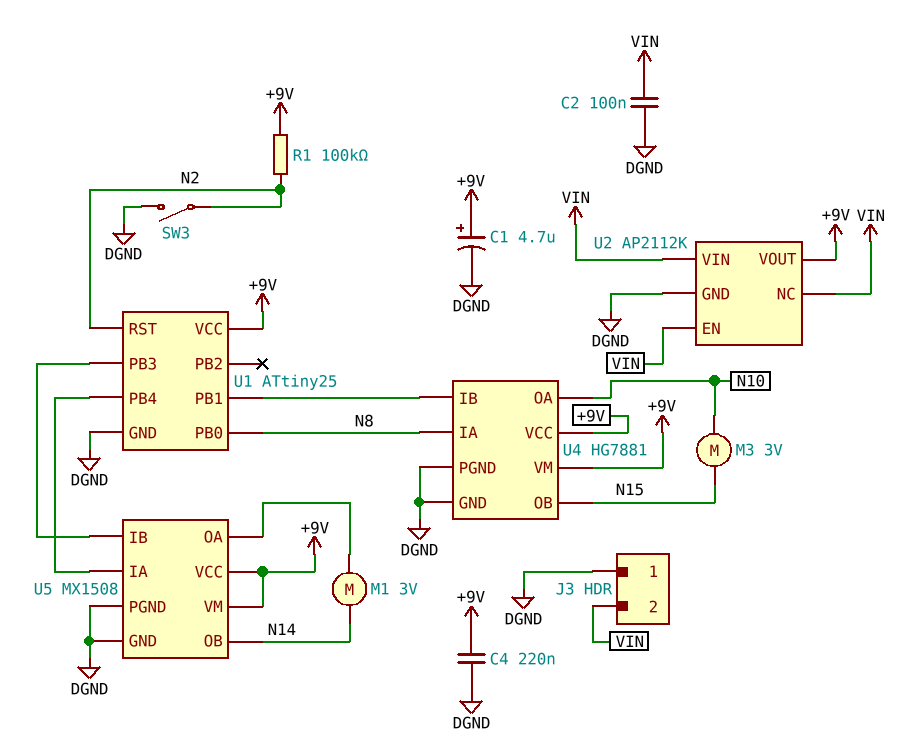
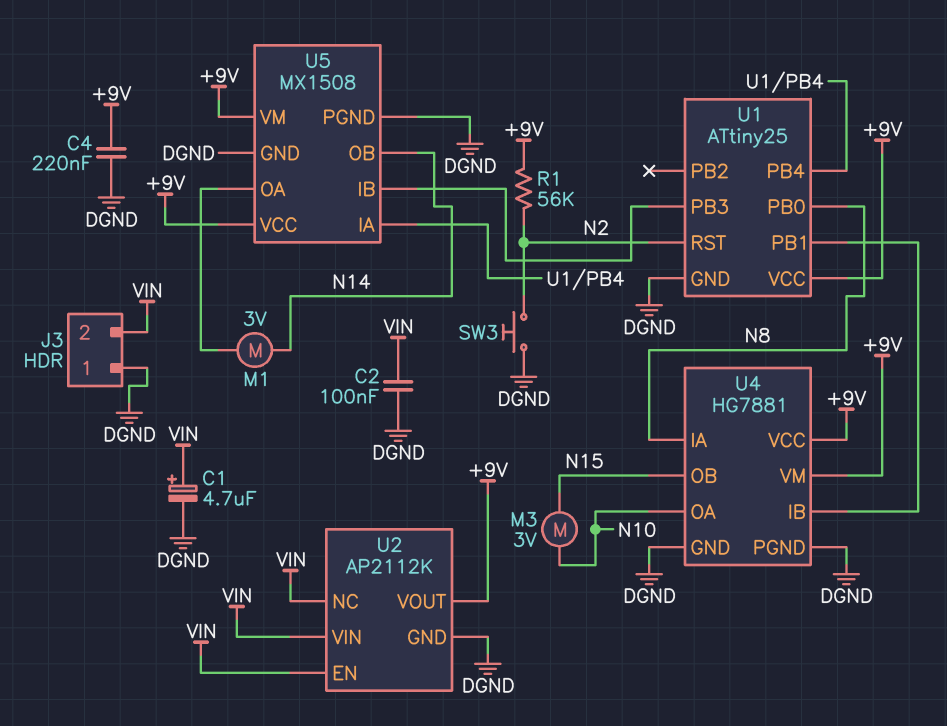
C1: 4.7uF (plus +9V, minus DGND) -> 4.7uF (plus VIN, minus DGND)
R1: 100k (+9V, N2) -> 56k (+9V, N2)
SW3: switch (DGND, N2) -> button (DGND, N2)

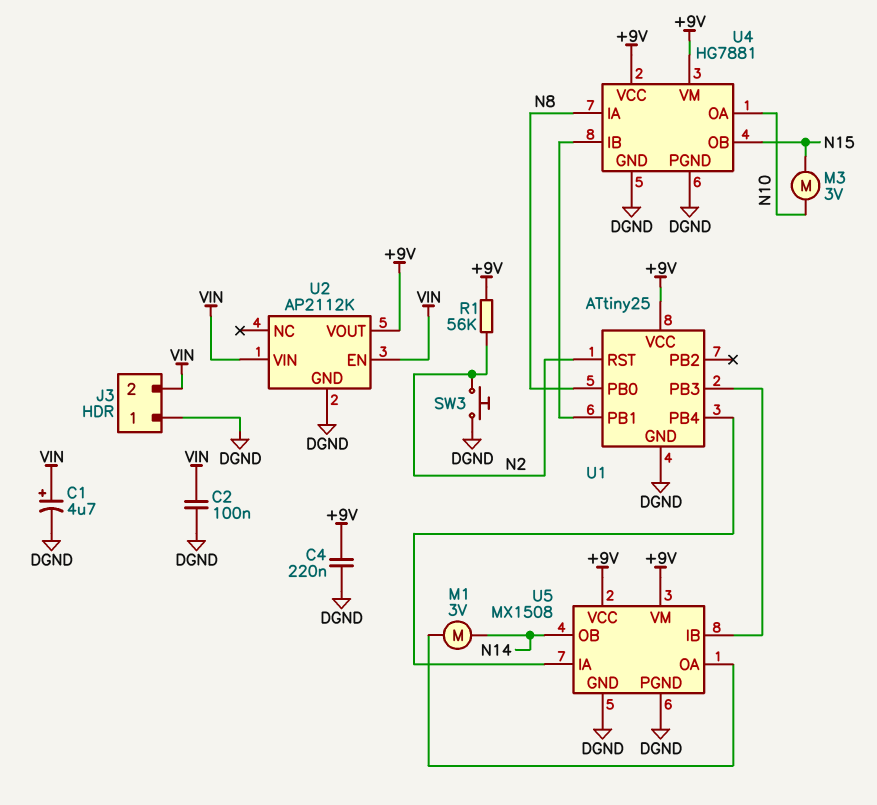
U2 pin NC: VIN -> none

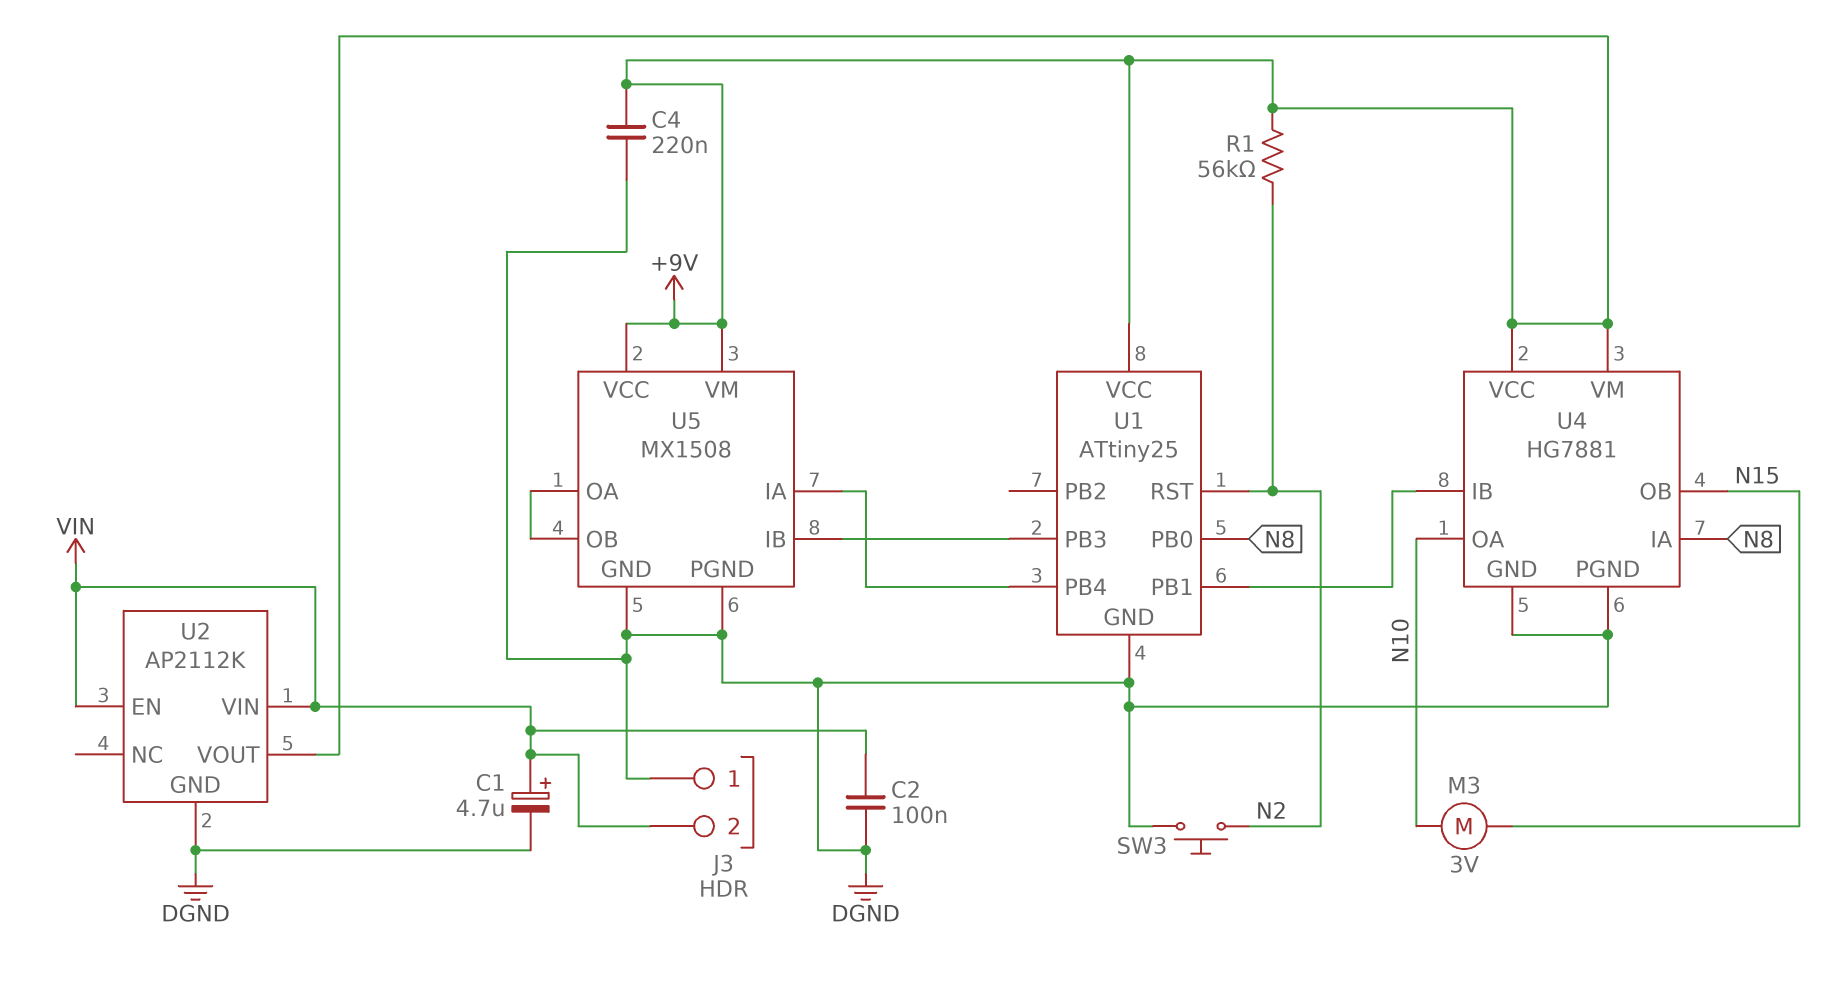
M1: motor 3V (N14, U5/OA) -> none
U5 pin OB: N14 -> U5/OA

